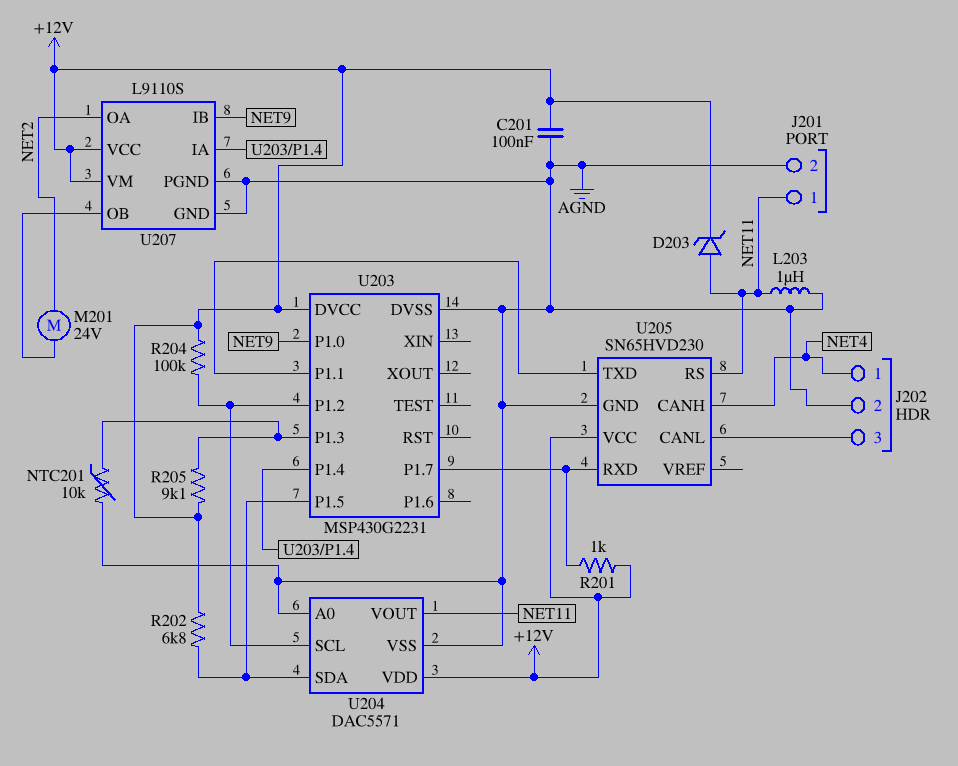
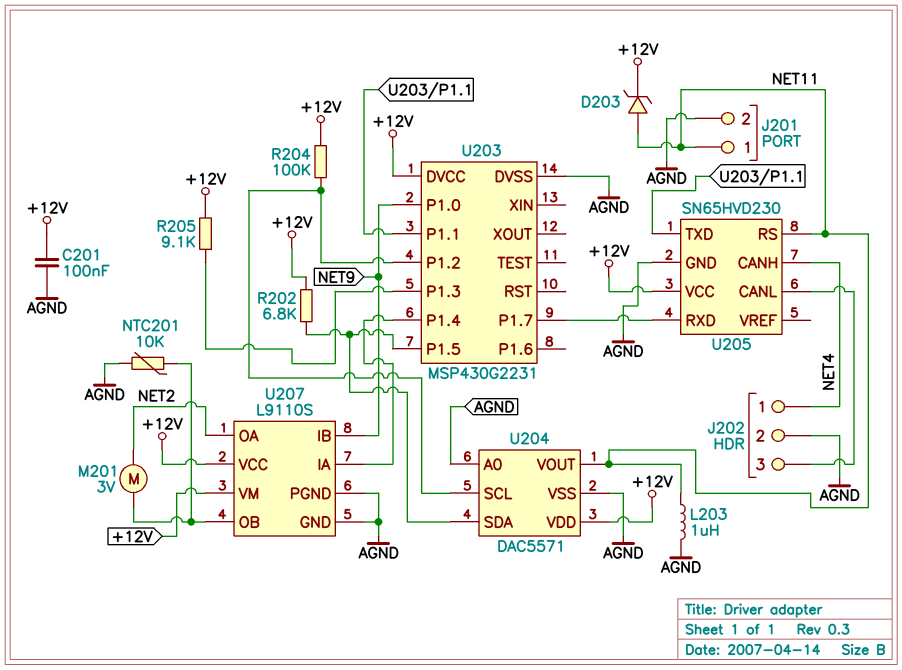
M201: motor 24V (NET2, U207/OB) -> motor 3V (NET2, U207/OB)
NTC201: 10k (AGND, U203/P1.3) -> 10k (AGND, U207/OB)
R201: 1k (+12V, U203/P1.7) -> none

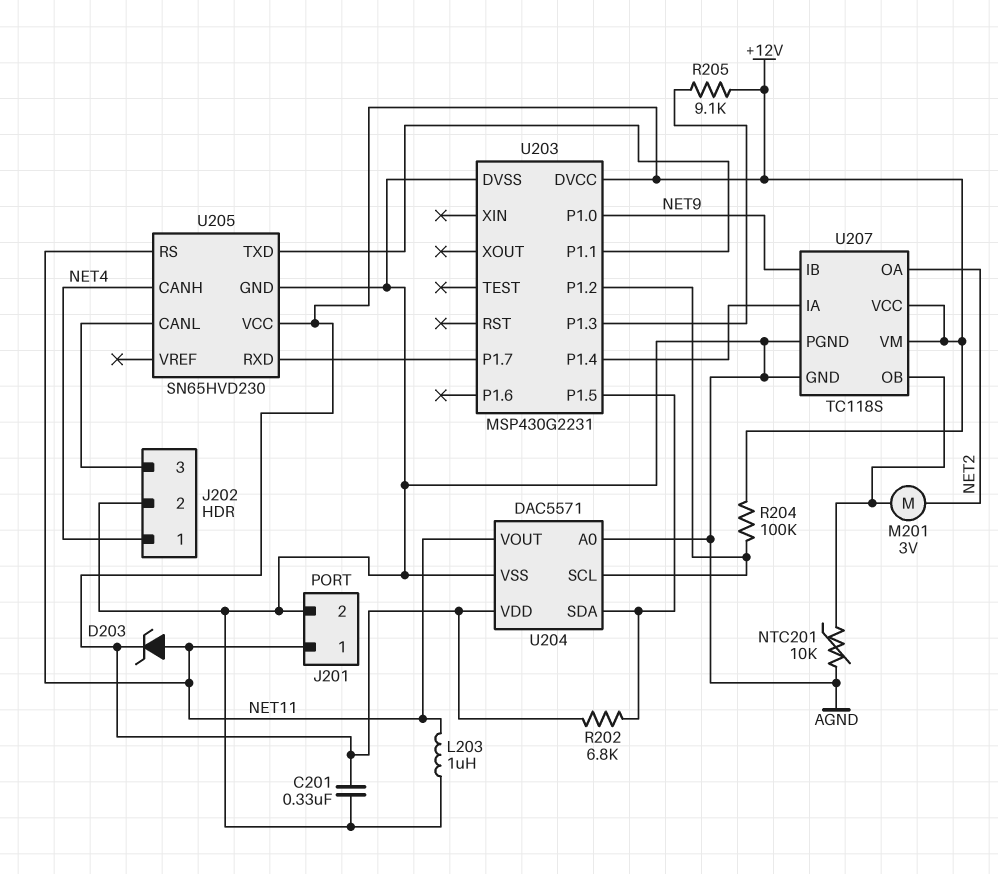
C201: 100nF (+12V, AGND) -> 330nF (+12V, AGND)
U207: L9110S -> TC118S

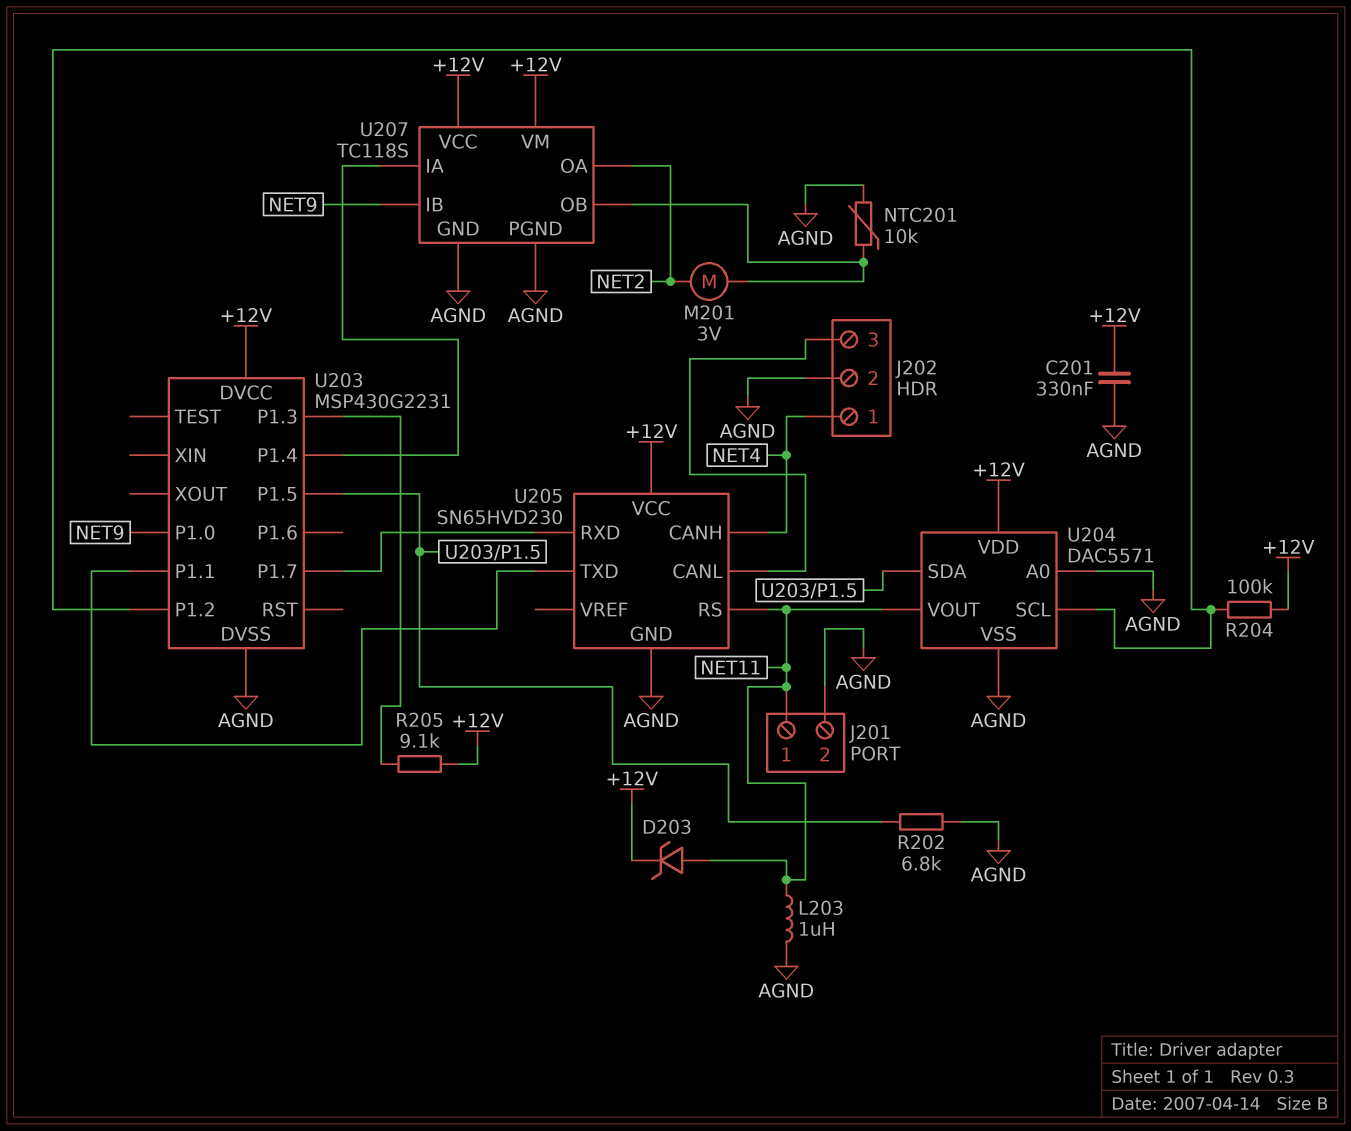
R202: 6.8k (+12V, U203/P1.5) -> 6.8k (AGND, U203/P1.5)

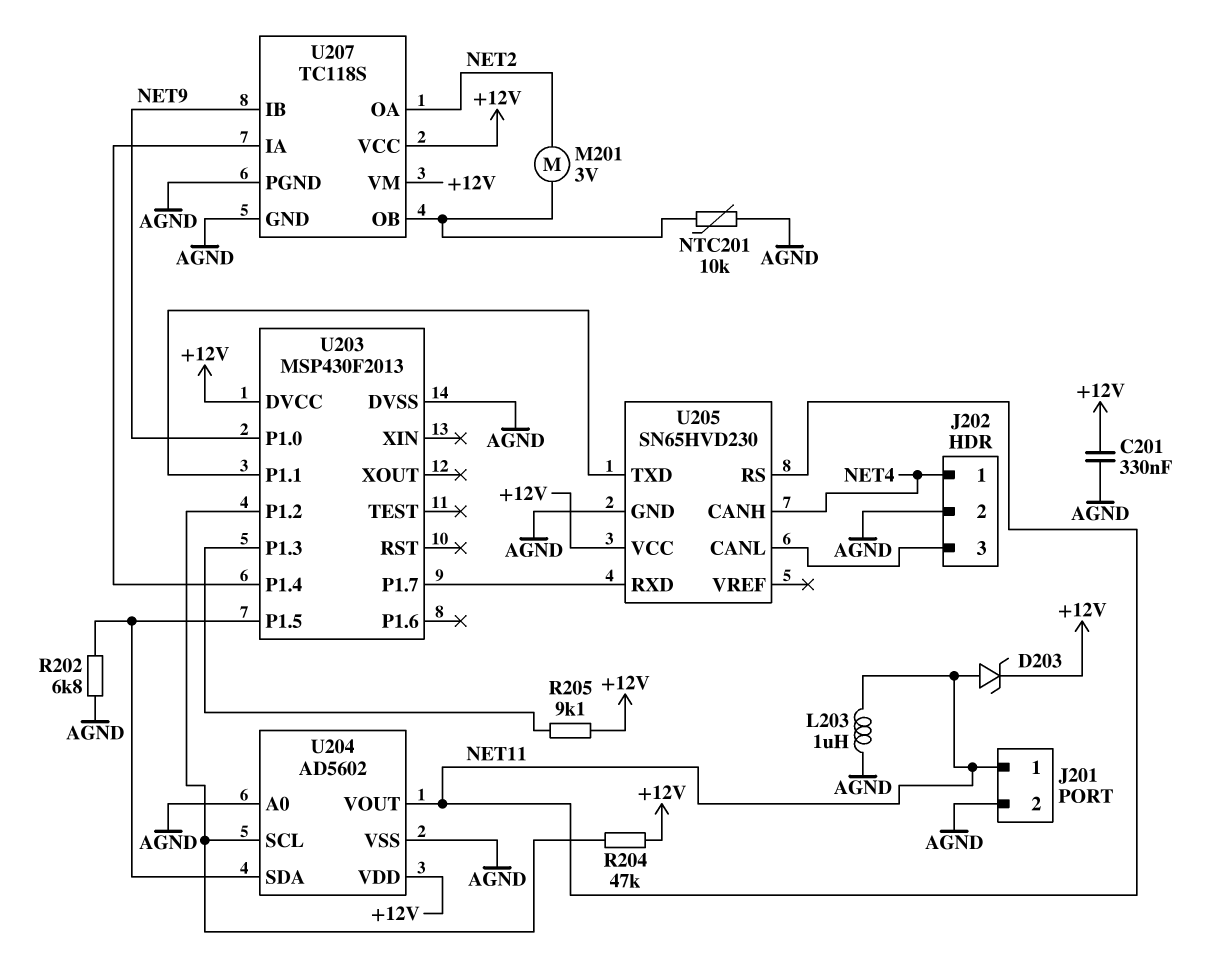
R204: 100k (+12V, U203/P1.2) -> 47k (+12V, U203/P1.2)
U203: MSP430G2231 -> MSP430F2013
U204: DAC5571 -> AD5602

